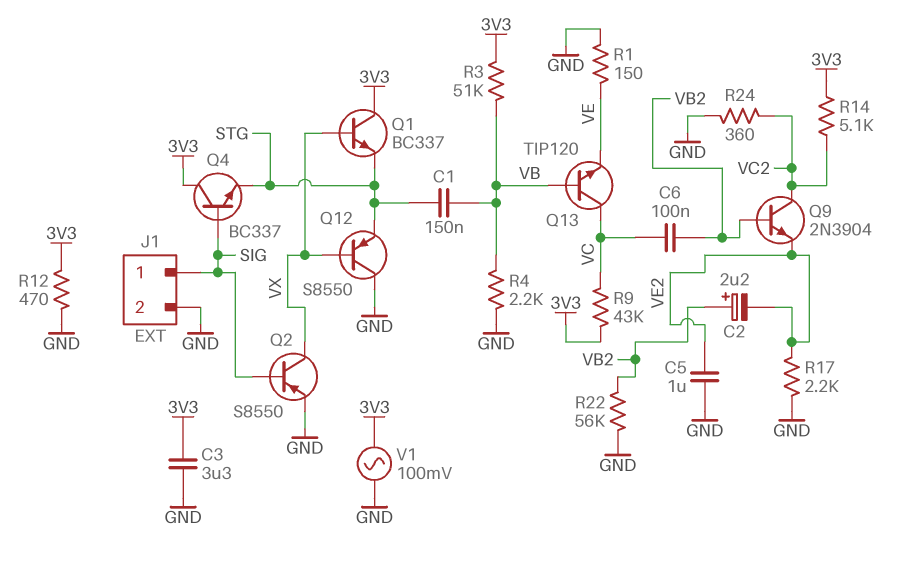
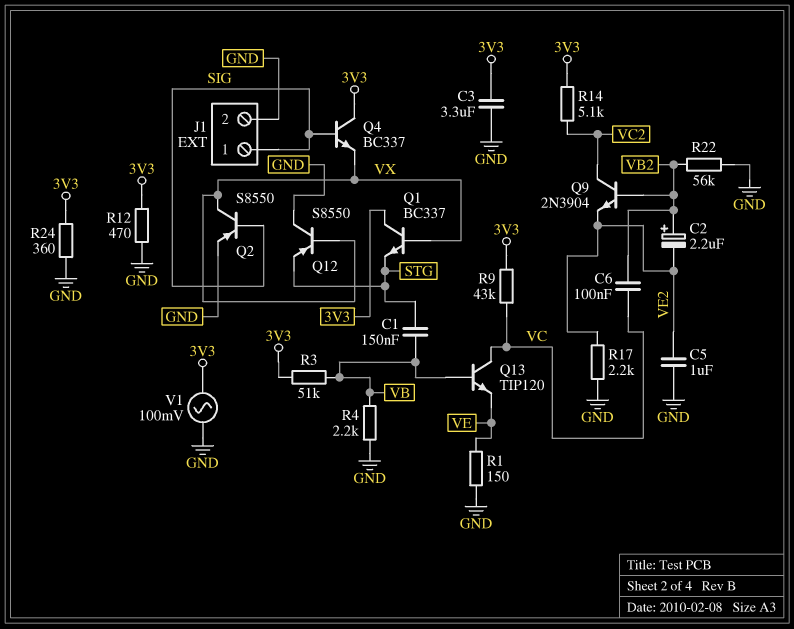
Q4: NPN BC337 (B SIG, C 3V3, E STG) -> NPN BC337 (B SIG, C 3V3, E VX)
R24: 360 (GND, VC2) -> 360 (3V3, GND)

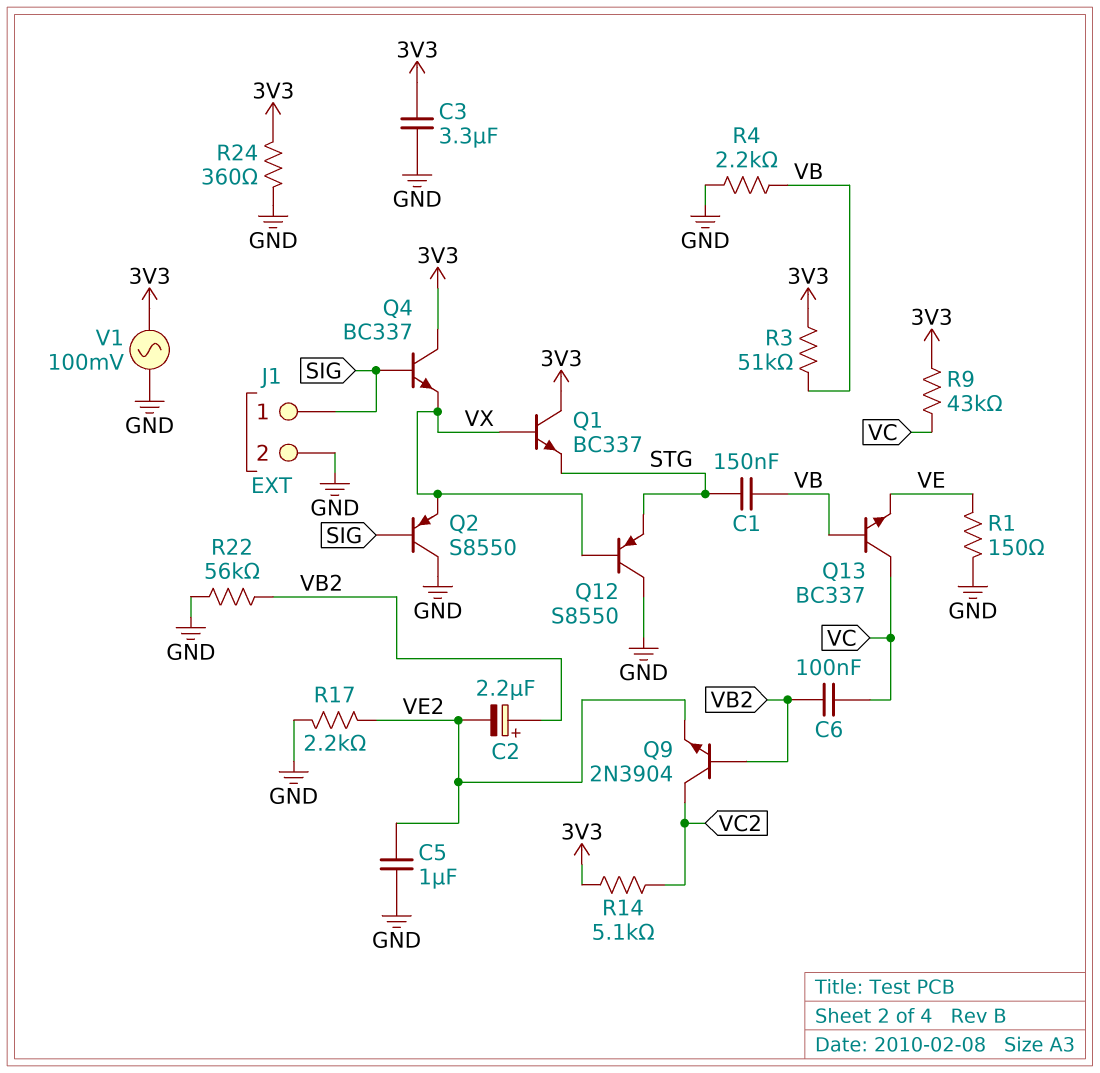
Q2: PNP S8550 (B SIG, C VX, E GND) -> PNP S8550 (B SIG, C GND, E VX)
Q13: NPN TIP120 (B VB, C VC, E VE) -> NPN BC337 (B VB, C VC, E VE)
R12: 470 (3V3, GND) -> none

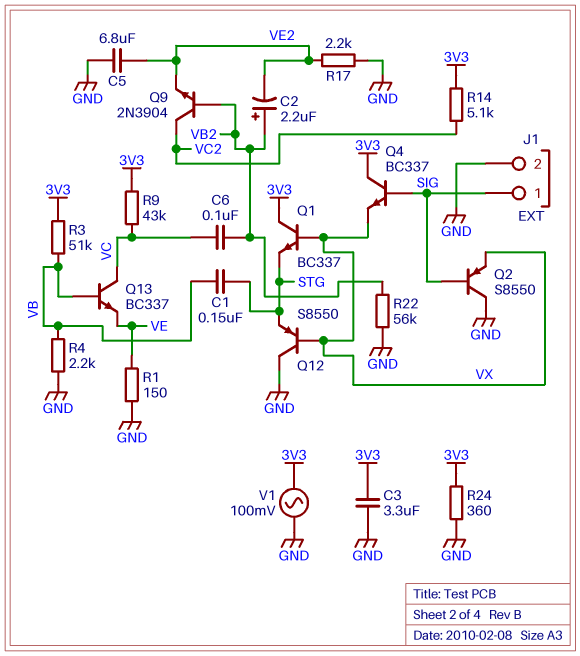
C5: 1uF (GND, VE2) -> 6.8uF (GND, VE2)

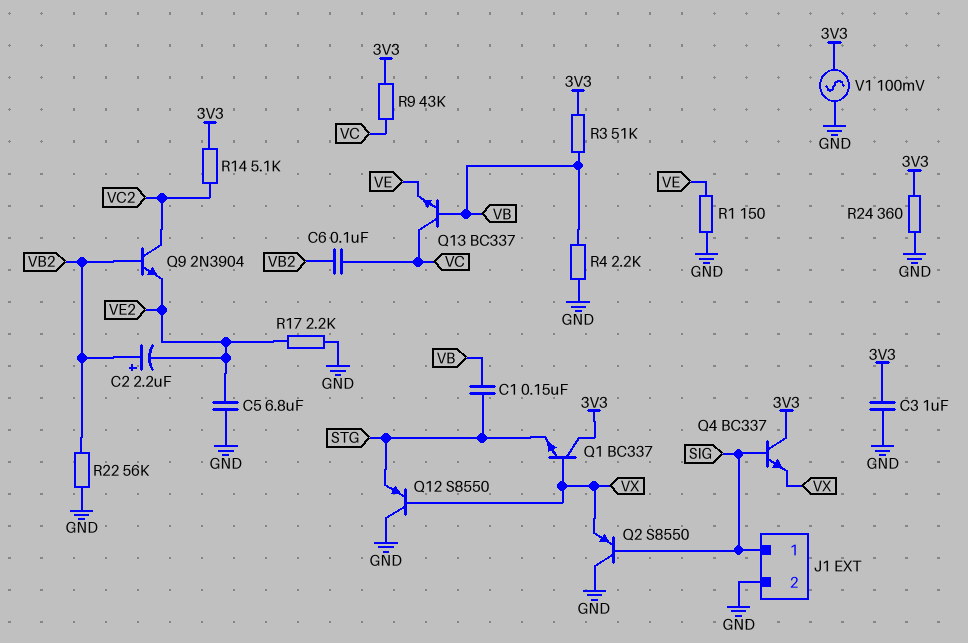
C3: 3.3uF (3V3, GND) -> 1uF (3V3, GND)

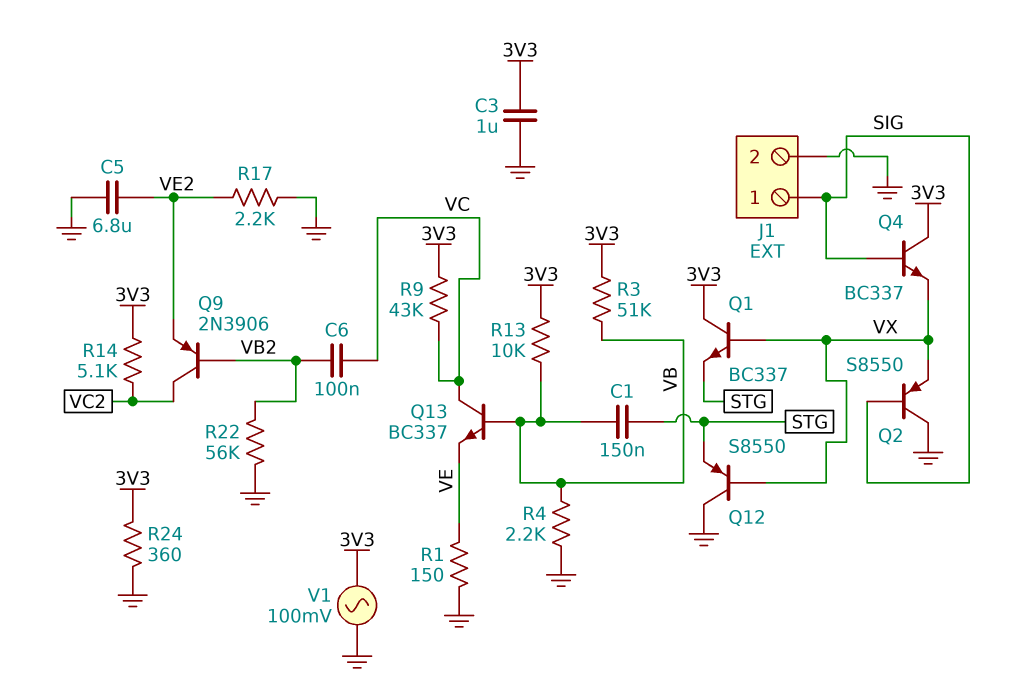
C2: 2.2uF (plus VB2, minus VE2) -> none
Q9: NPN 2N3904 (B VB2, C VC2, E VE2) -> PNP 2N3906 (B VB2, C VC2, E VE2)
R13: none -> 10k (3V3, VB)

